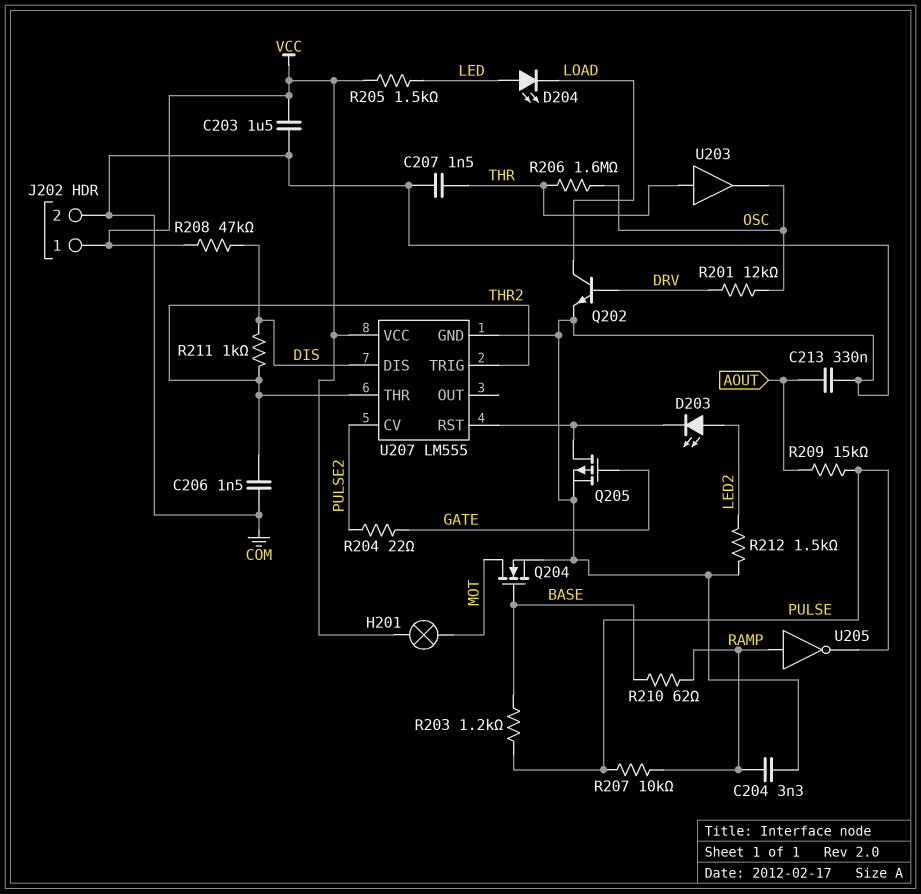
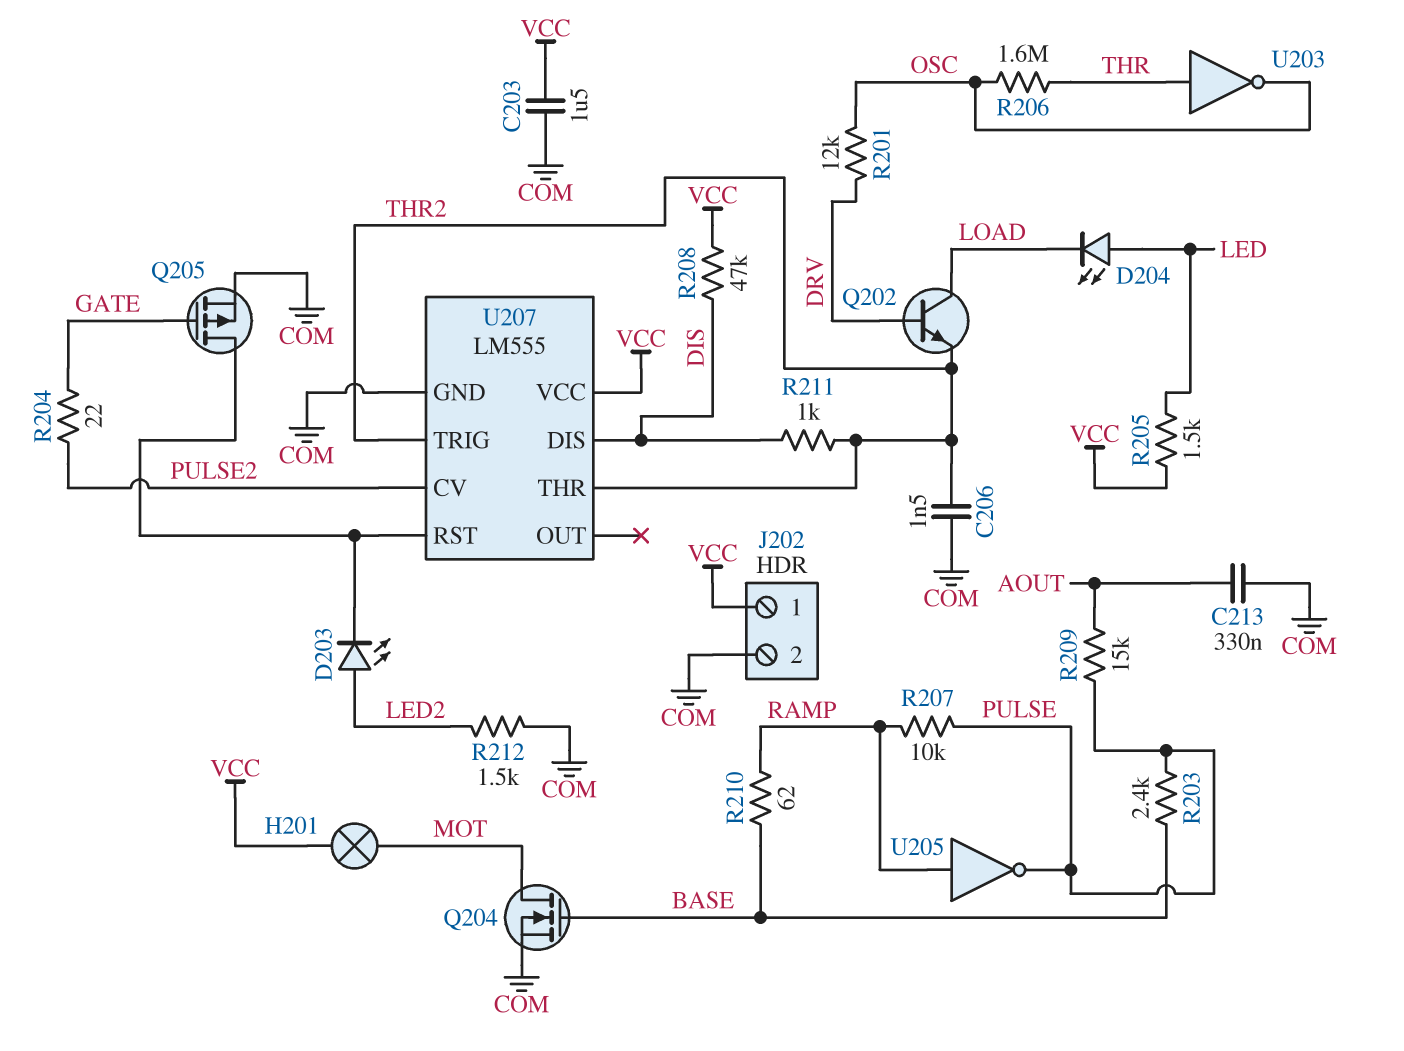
C204: 3.3nF (COM, RAMP) -> none
C207: 1.5nF (COM, THR) -> none
Q202: NPN (B DRV, C LOAD, E COM) -> NPN (B DRV, C LOAD, E THR2)
R203: 1.2k (BASE, PULSE) -> 2.4k (BASE, PULSE)
U203: buffer (in THR, out OSC) -> NOT (in THR, out OSC)

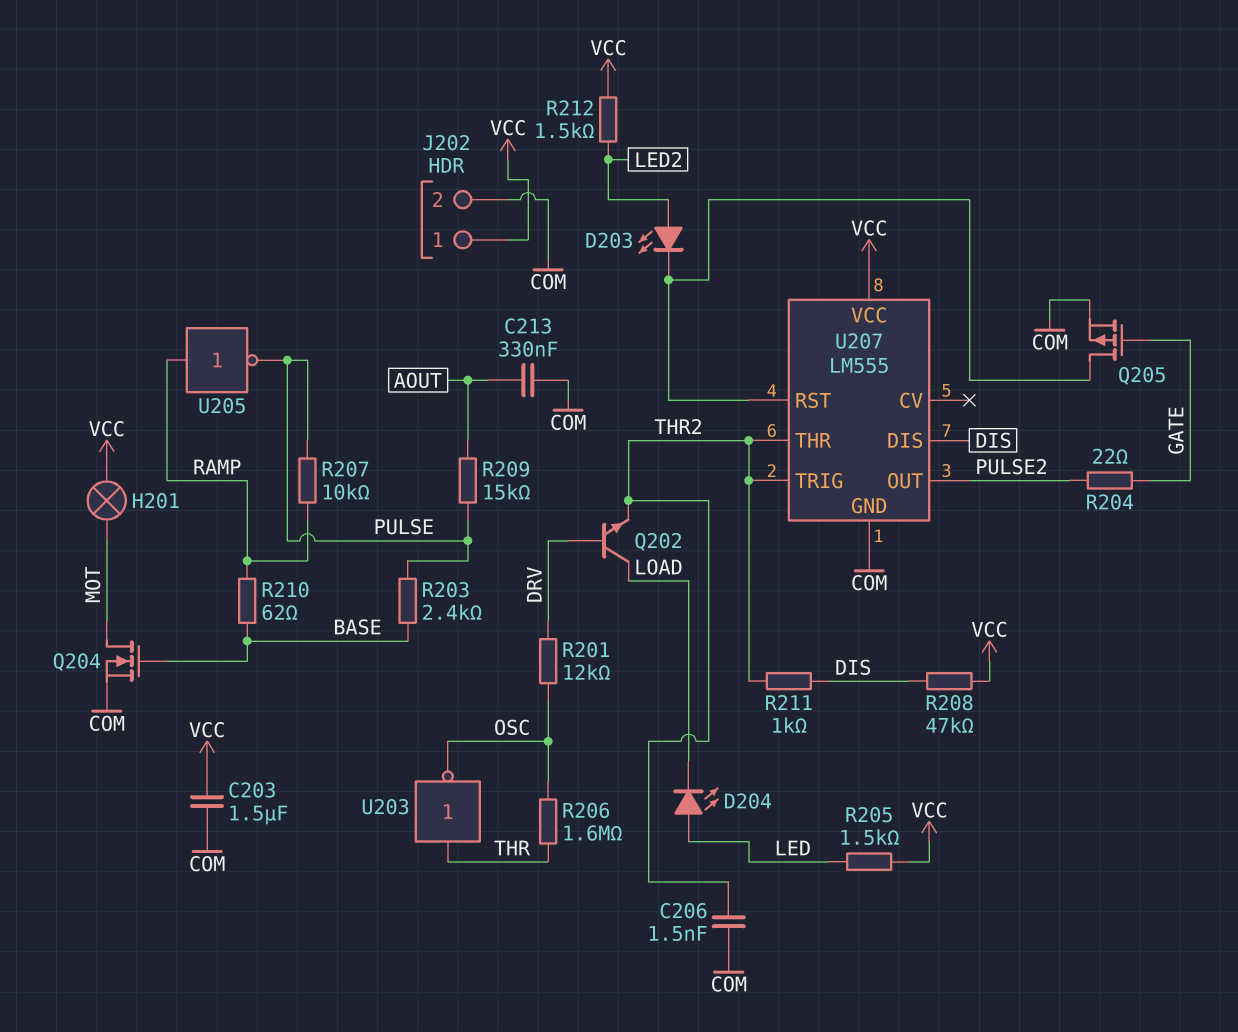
R212: 1.5k (COM, LED2) -> 1.5k (LED2, VCC)
U207 pin CV: PULSE2 -> none
U207 pin OUT: none -> PULSE2

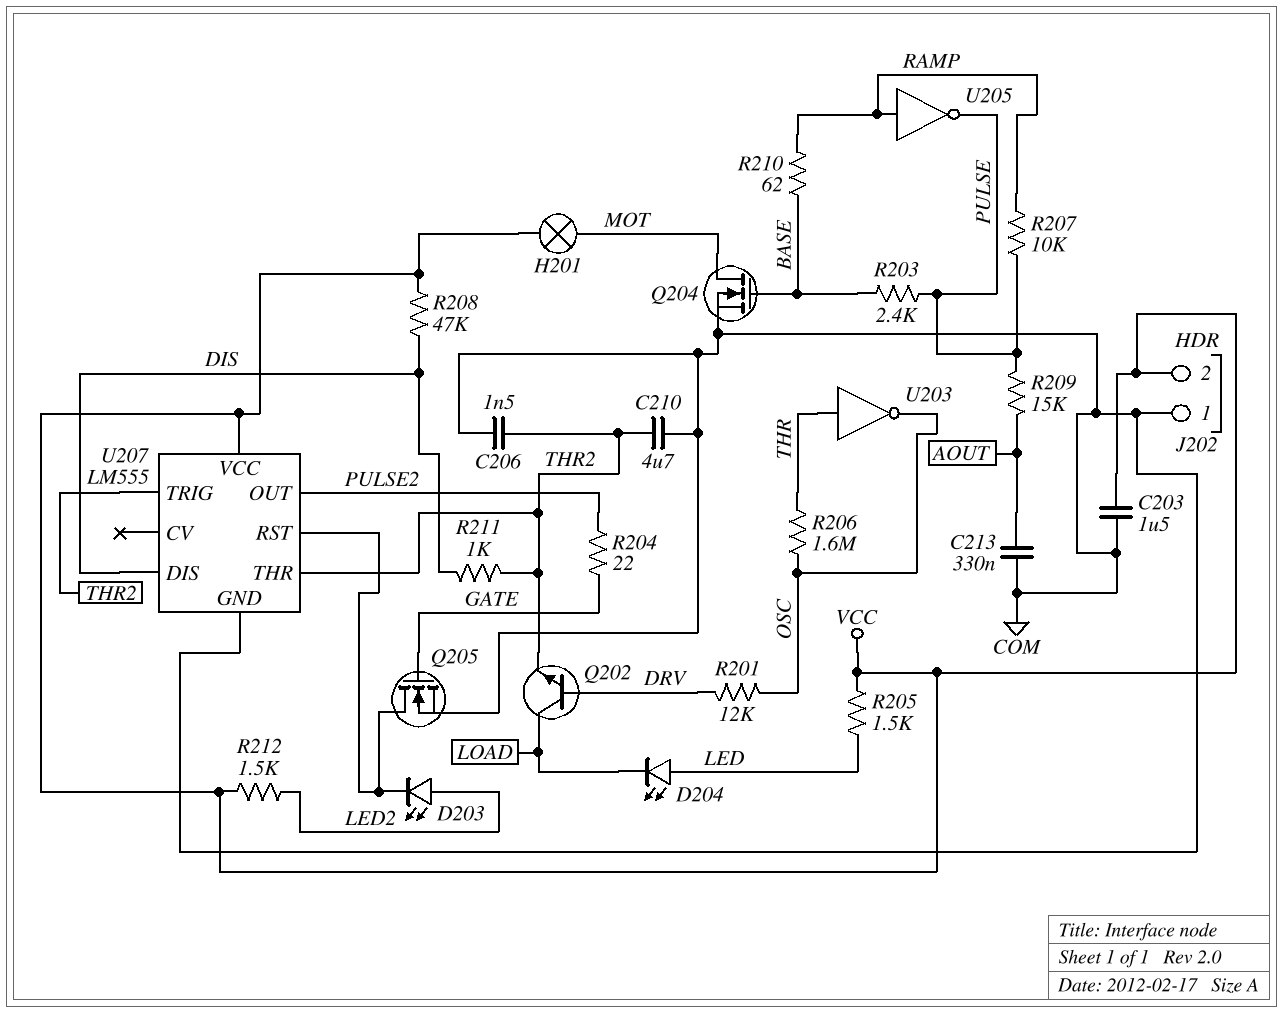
C210: none -> 4.7uF (COM, THR2)
J202 pin 1: VCC -> COM
J202 pin 2: COM -> VCC
Q205: PMOS (G GATE, D U207/RST, S COM) -> NMOS (G GATE, D U207/RST, S COM)

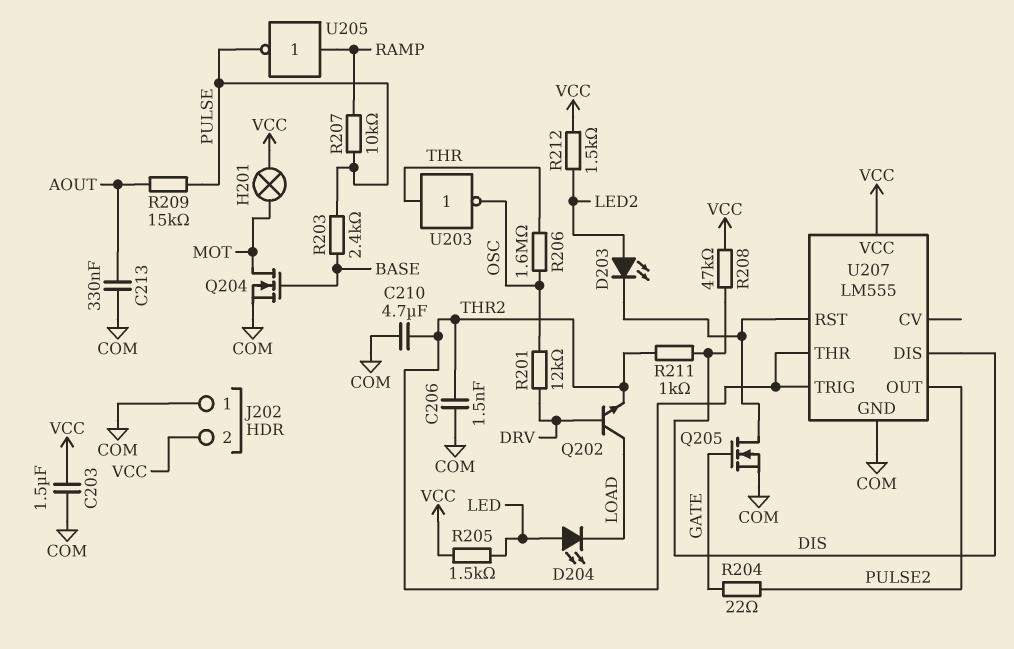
R210: 62 (BASE, RAMP) -> none

